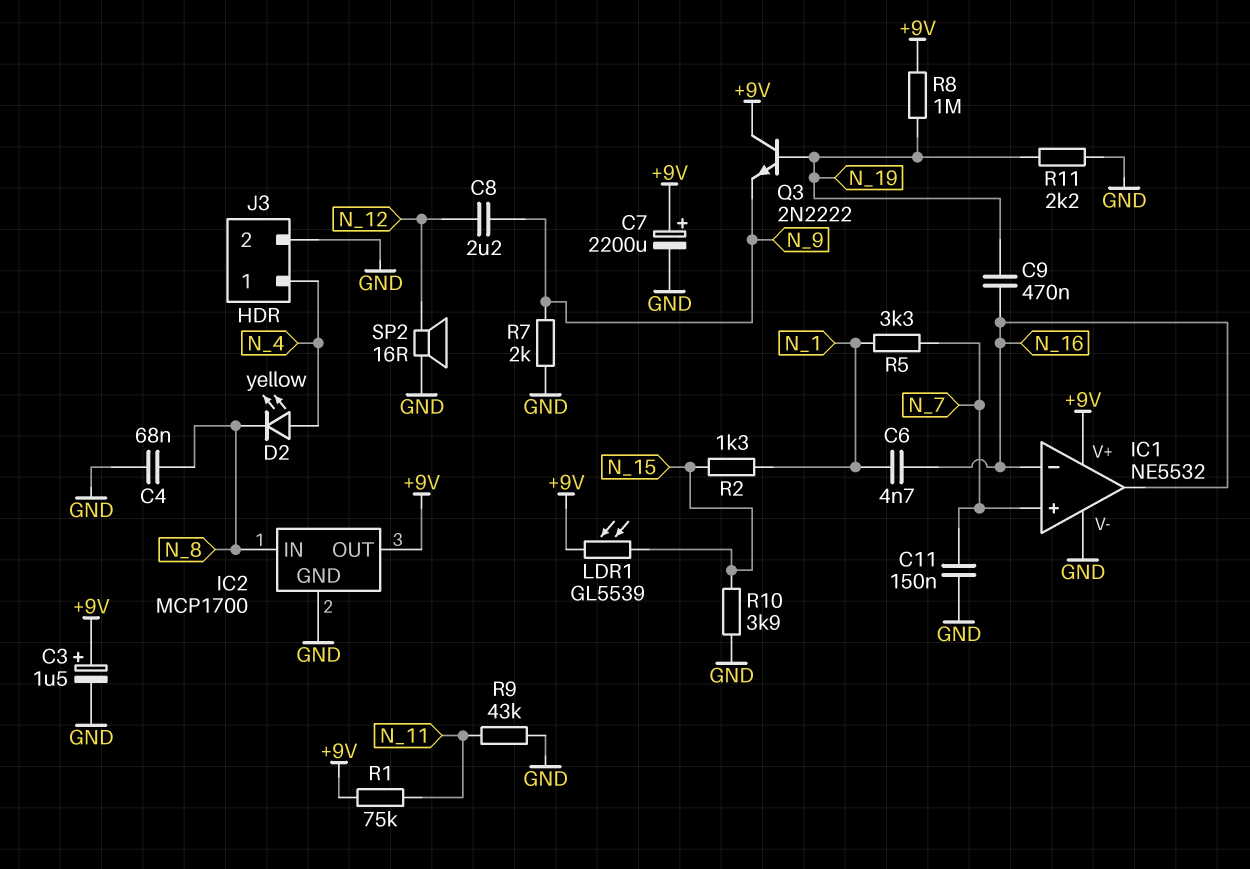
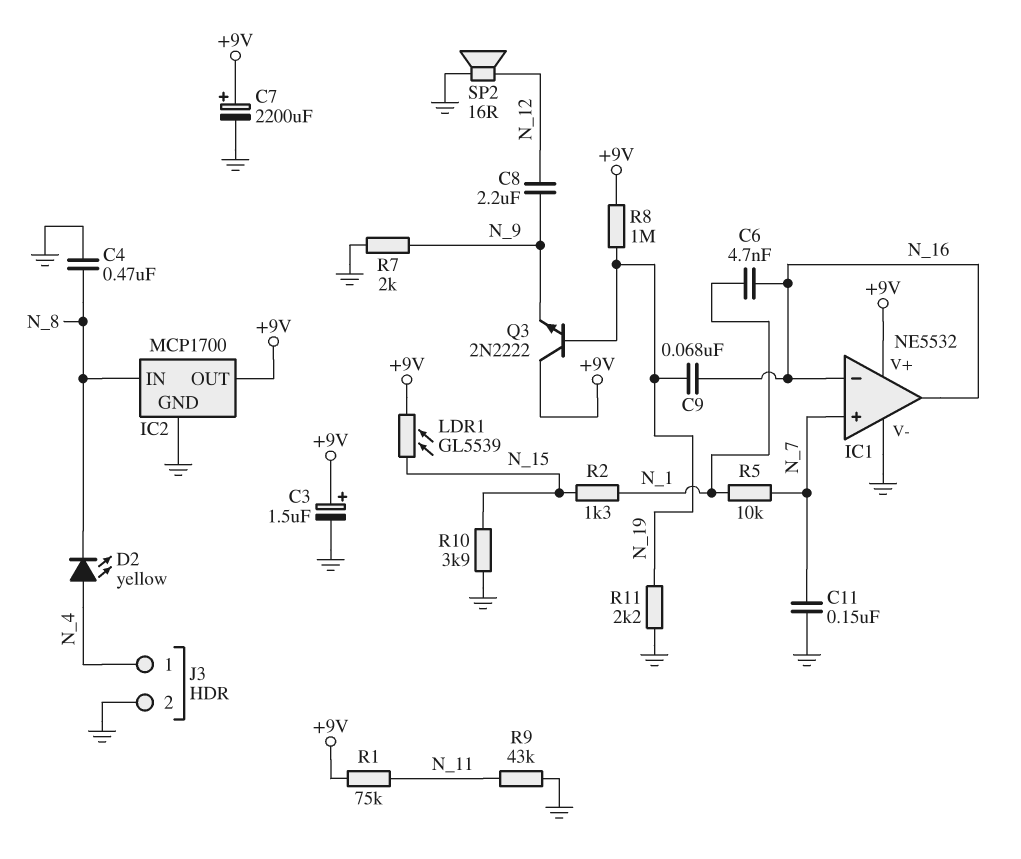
C4: 68nF (GND, N_8) -> 470nF (GND, N_8)
C9: 470nF (N_16, N_19) -> 68nF (N_16, N_19)
R5: 3.3k (N_1, N_7) -> 10k (N_1, N_7)

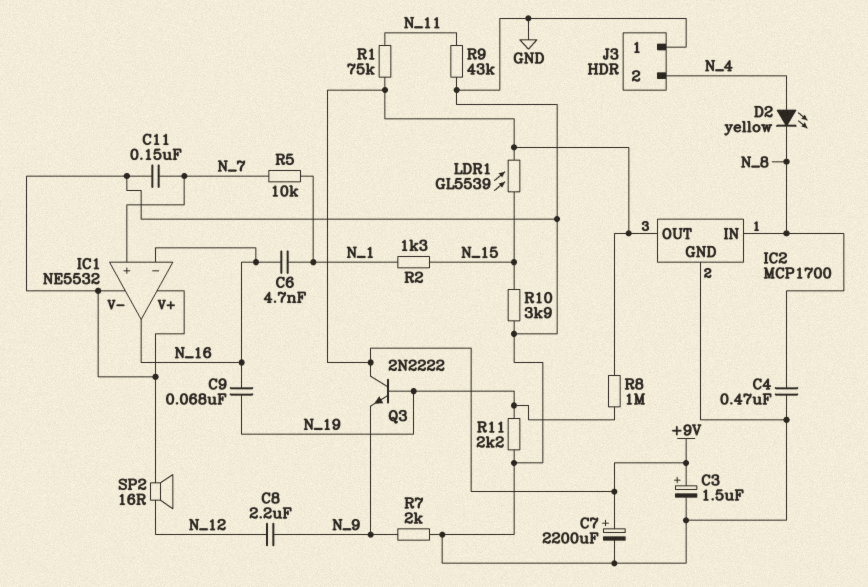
IC1 pin V+: +9V -> GND
J3 pin 1: N_4 -> GND
J3 pin 2: GND -> N_4

